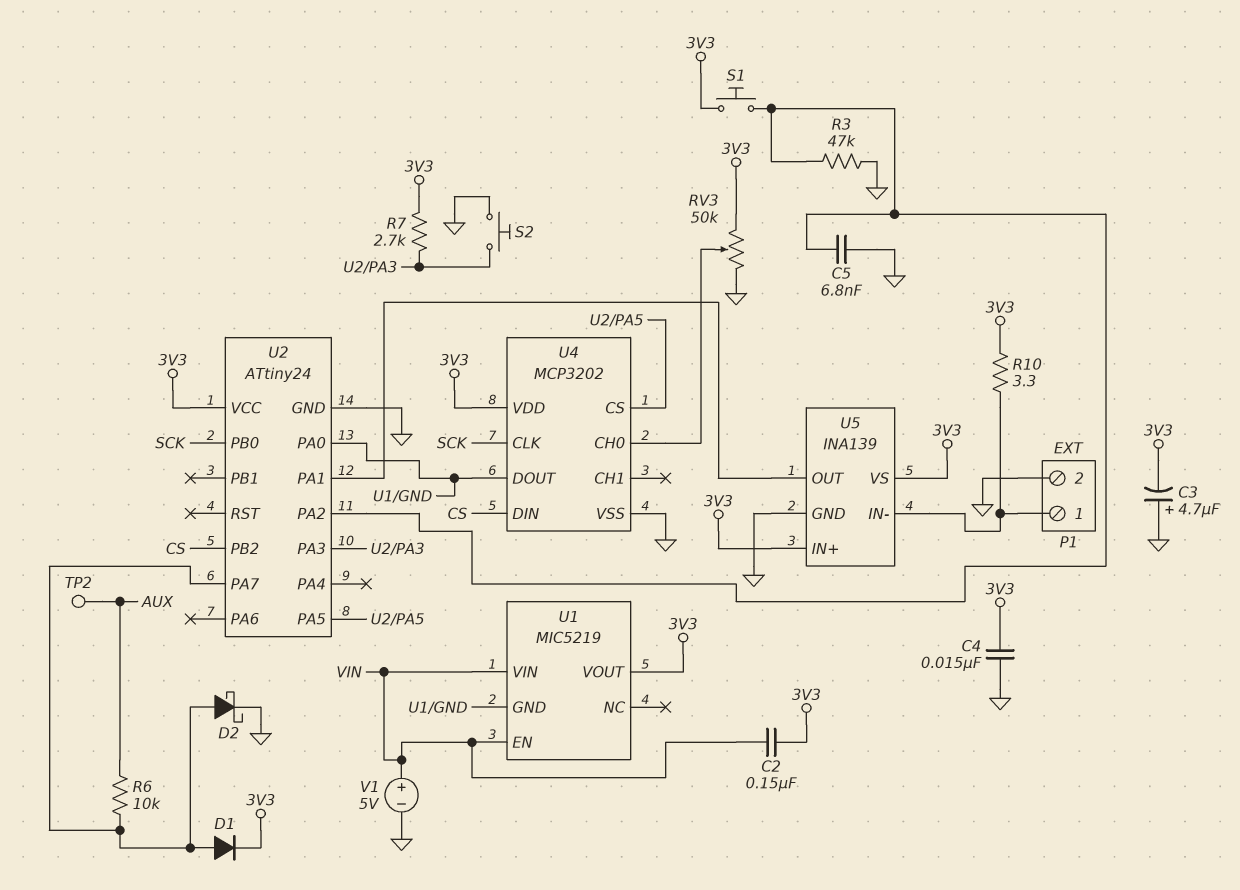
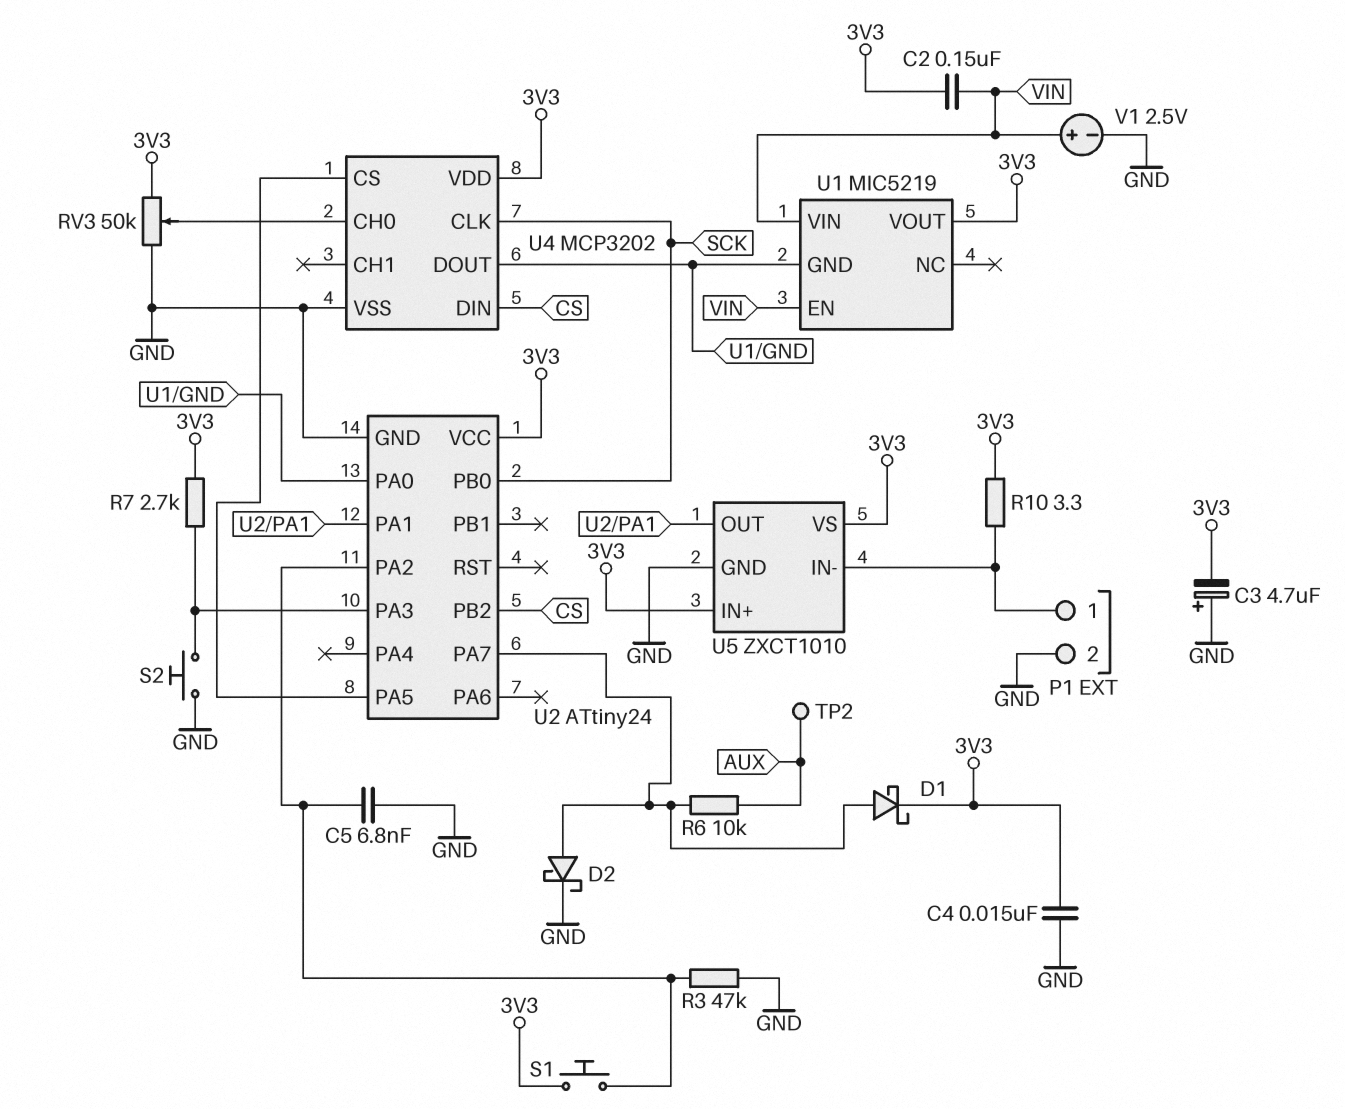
D1: diode (A U2/PA7, K 3V3) -> schottky (A U2/PA7, K 3V3)
U5: INA139 -> ZXCT1010
V1: 5V (plus VIN, minus GND) -> 2.5V (plus VIN, minus GND)

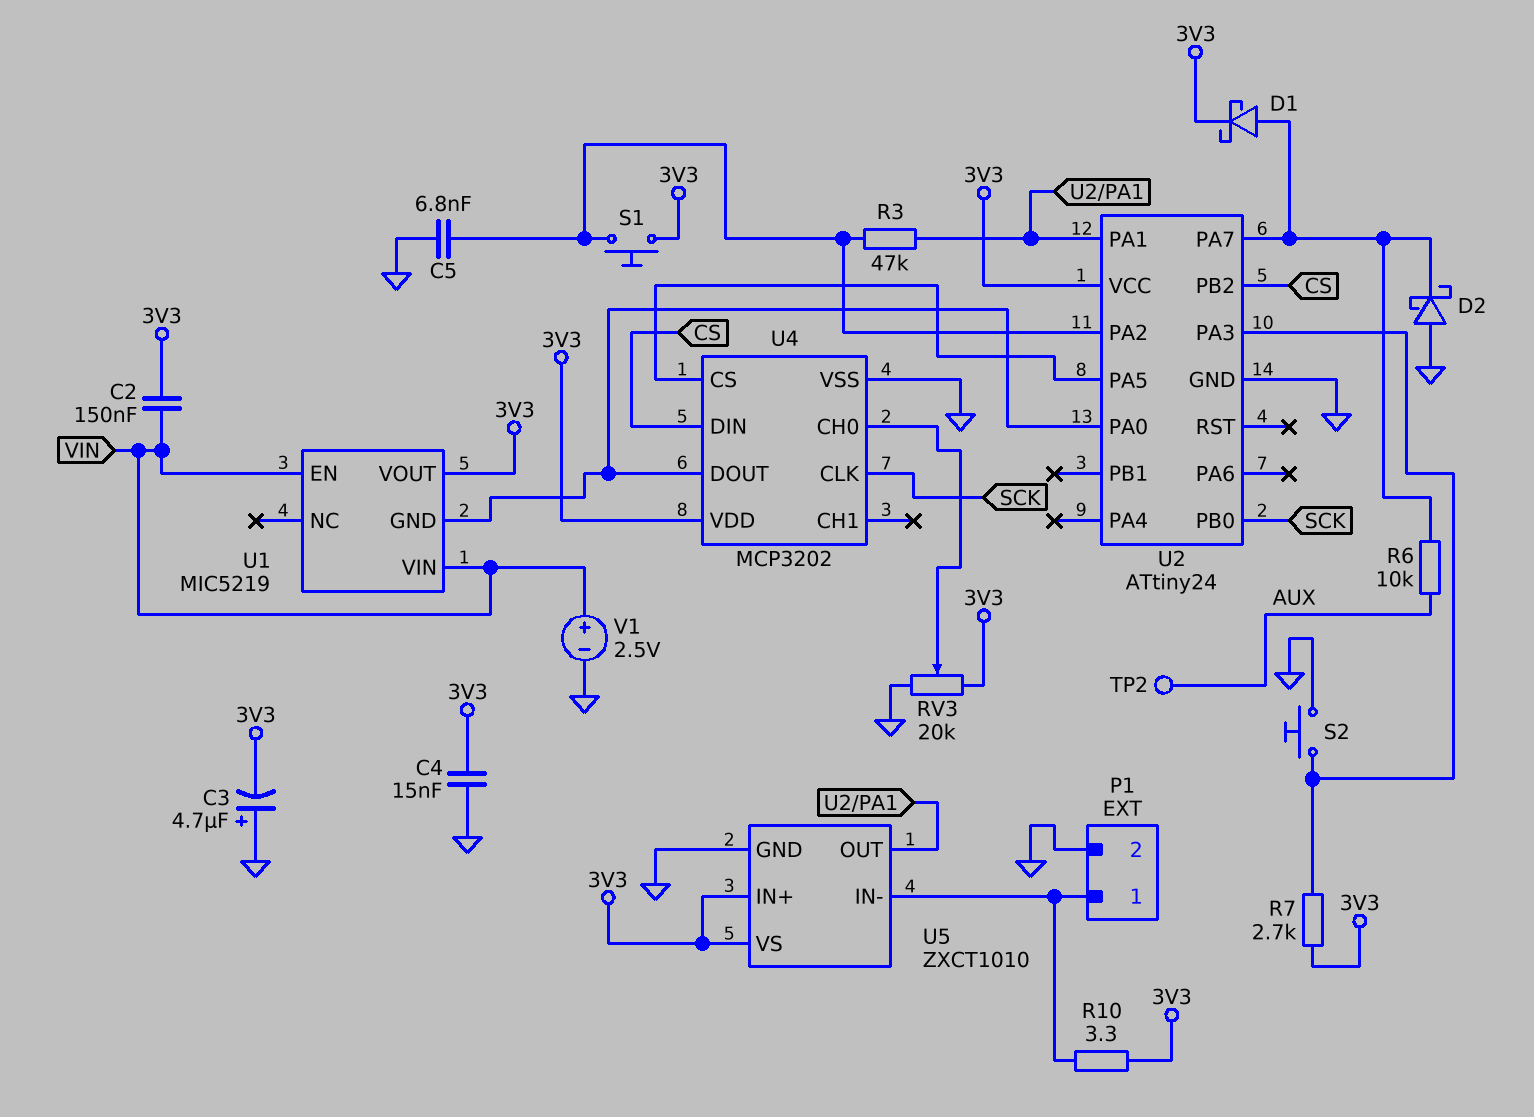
D2: schottky (A U2/PA7, K GND) -> schottky (A GND, K U2/PA7)
R3: 47k (GND, U2/PA2) -> 47k (U2/PA1, U2/PA2)
RV3: 50k (3V3, GND, wiper U4/CH0) -> 20k (3V3, GND, wiper U4/CH0)

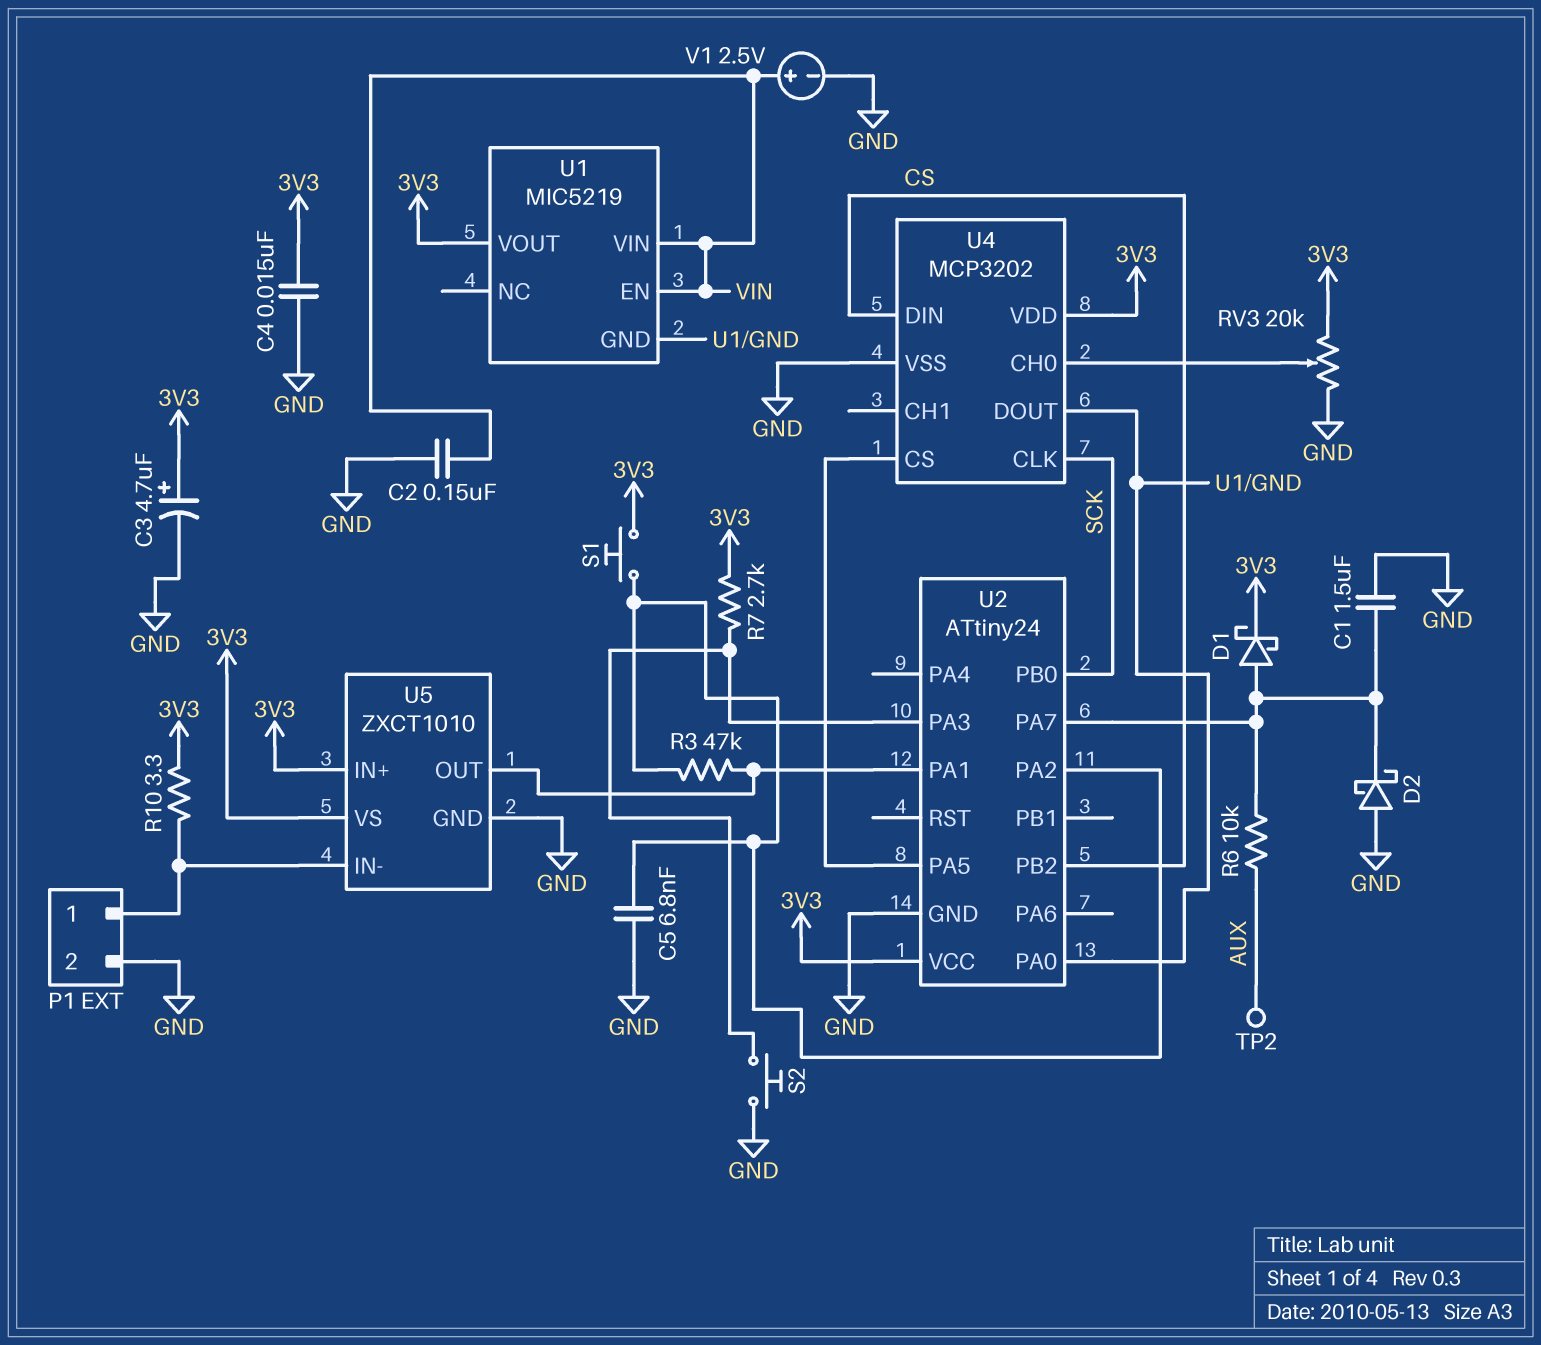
C1: none -> 1.5uF (GND, U2/PA7)
C2: 150nF (3V3, VIN) -> 150nF (GND, VIN)
C3: 4.7uF (plus GND, minus 3V3) -> 4.7uF (plus 3V3, minus GND)

